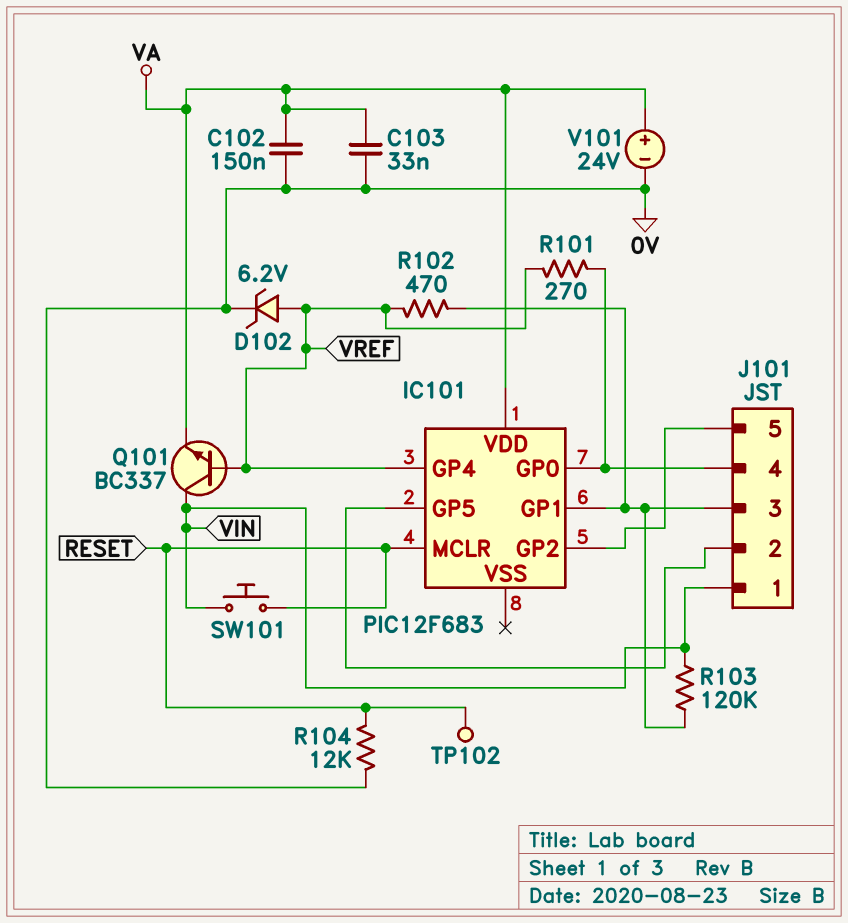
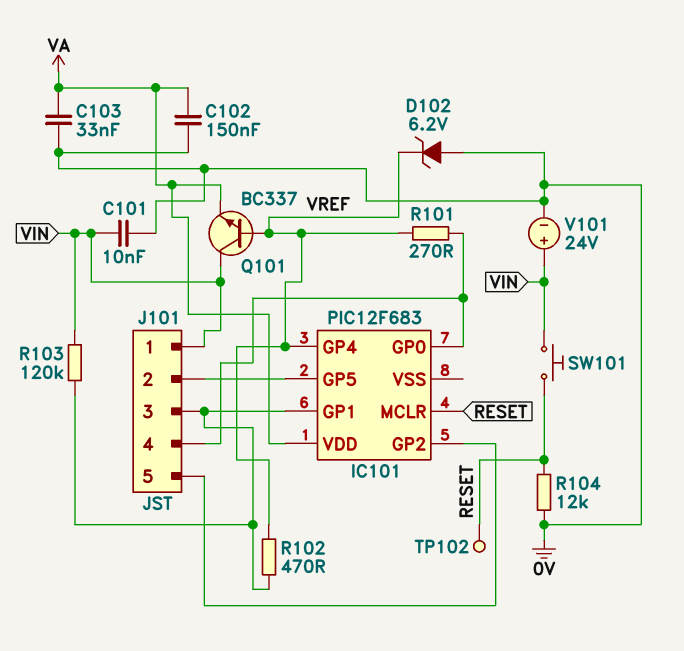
C101: none -> 10nF (0V, VIN)
D102: zener 6.2V (A VREF, K 0V) -> zener 6.2V (A 0V, K VREF)
V101: 24V (plus VA, minus 0V) -> 24V (plus VIN, minus 0V)

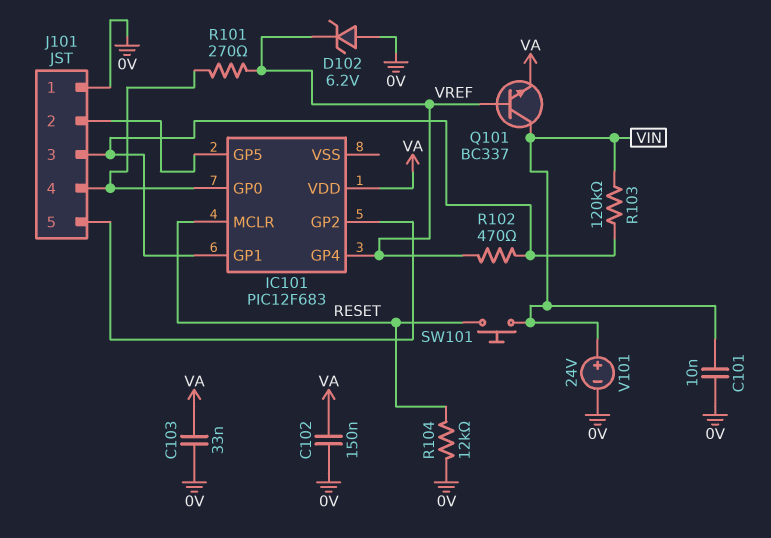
J101 pin 1: VIN -> 0V
TP102: test point (RESET) -> none

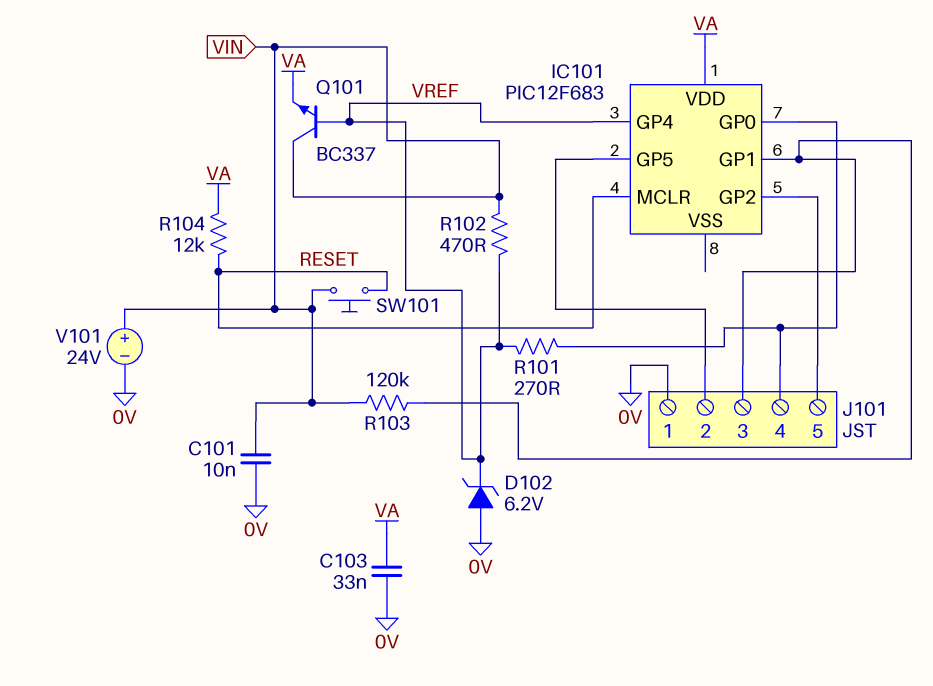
C102: 150nF (0V, VA) -> none
R102: 470 (IC101/GP1, VREF) -> 470 (VIN, VREF)
R104: 12k (0V, RESET) -> 12k (RESET, VA)

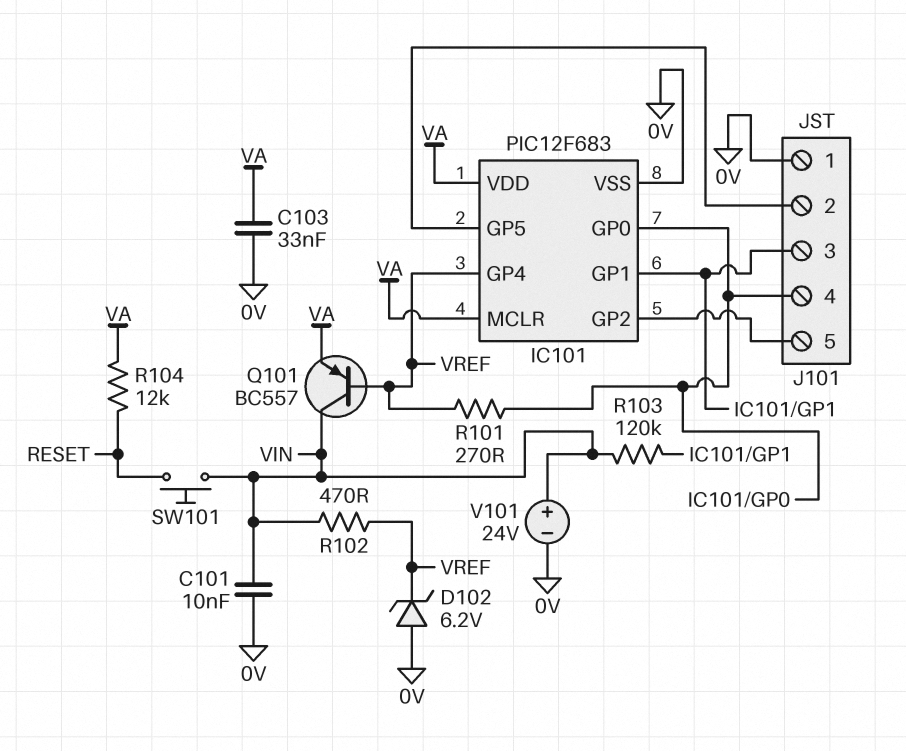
IC101 pin MCLR: RESET -> VA
IC101 pin VSS: none -> 0V
Q101: NPN BC337 (B VREF, C VIN, E VA) -> PNP BC557 (B VREF, C VIN, E VA)

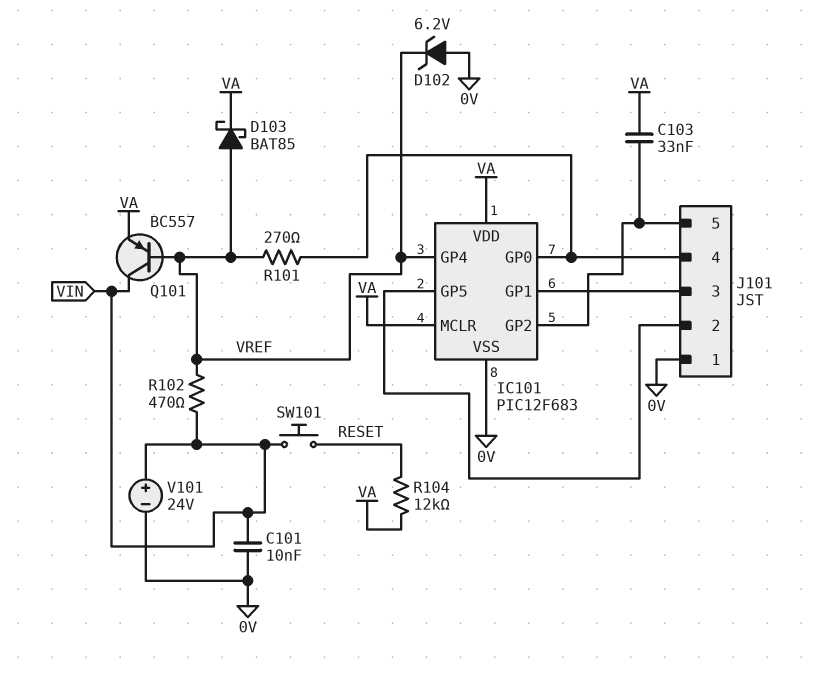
C103: 33nF (0V, VA) -> 33nF (IC101/GP2, VA)
D103: none -> schottky BAT85 (A VREF, K VA)
R103: 120k (IC101/GP1, VIN) -> none

